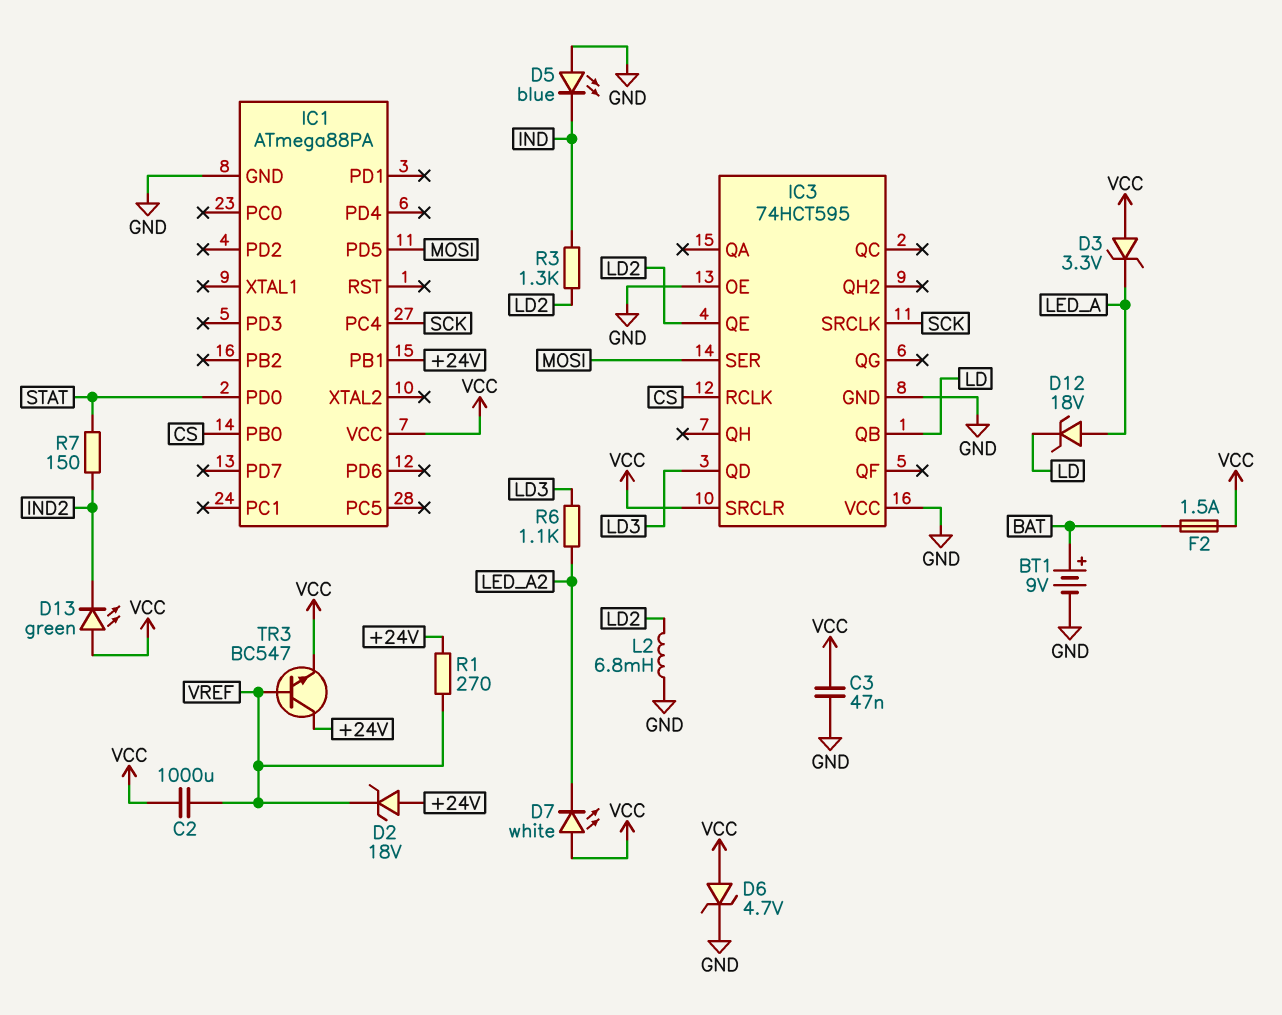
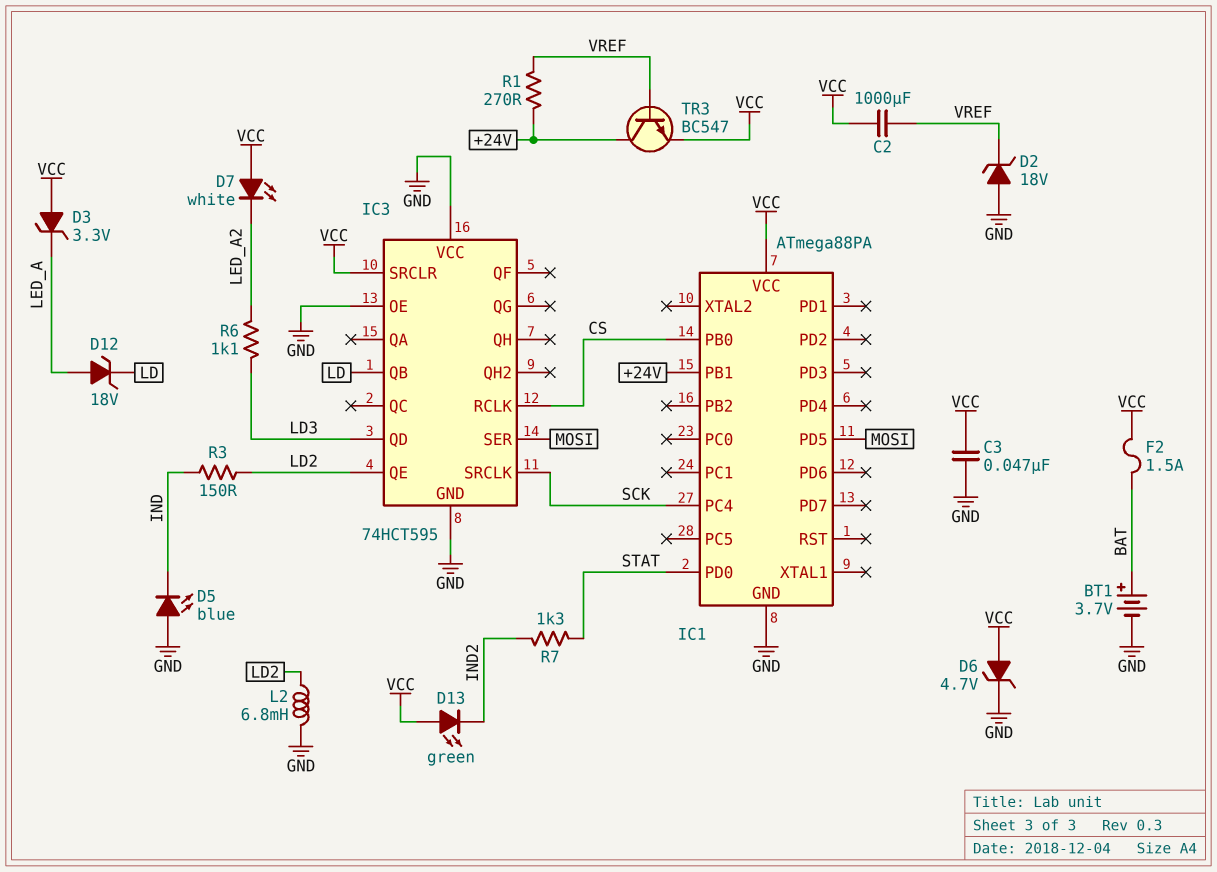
BT1: 9V (plus BAT, minus GND) -> 3.7V (plus BAT, minus GND)
D2: zener 18V (A +24V, K VREF) -> zener 18V (A GND, K VREF)
R3: 1.3k (IND, LD2) -> 150 (IND, LD2)
R7: 150 (IND2, STAT) -> 1.3k (IND2, STAT)

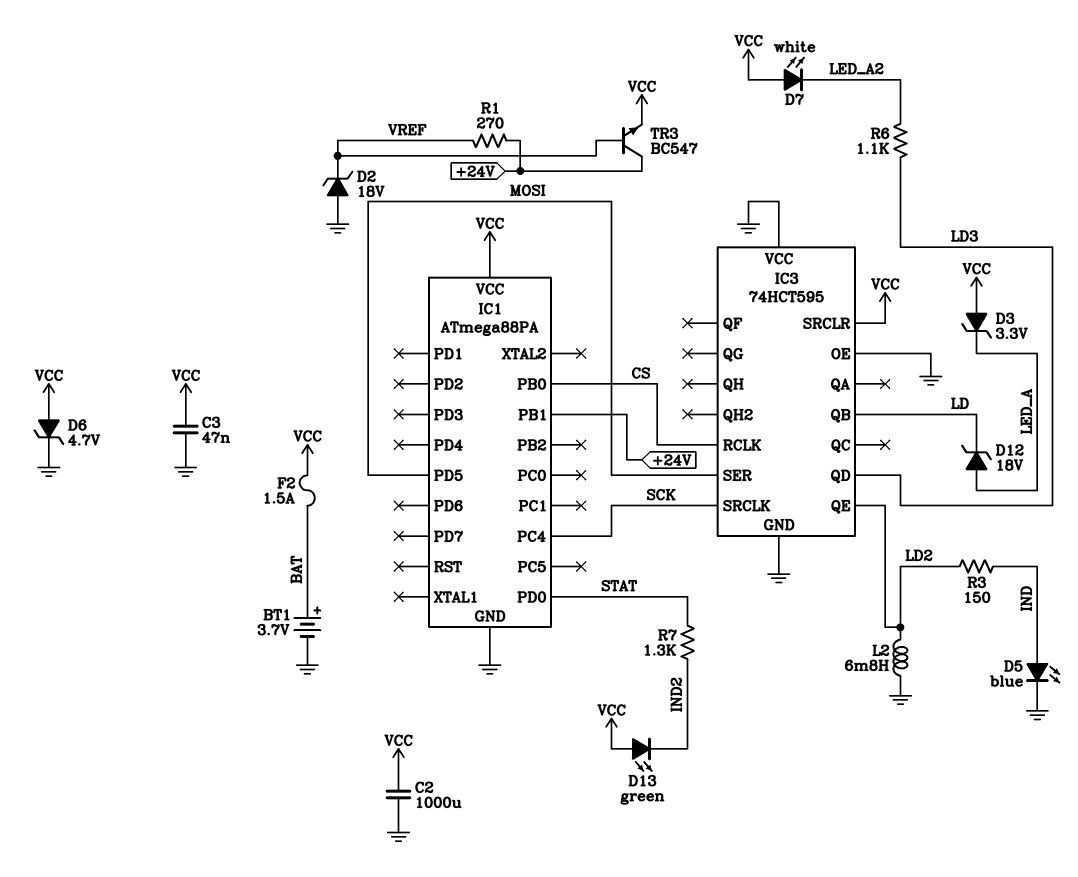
C2: 1000uF (VCC, VREF) -> 1000uF (GND, VCC)
D5: LED blue (A GND, K IND) -> LED blue (A IND, K GND)

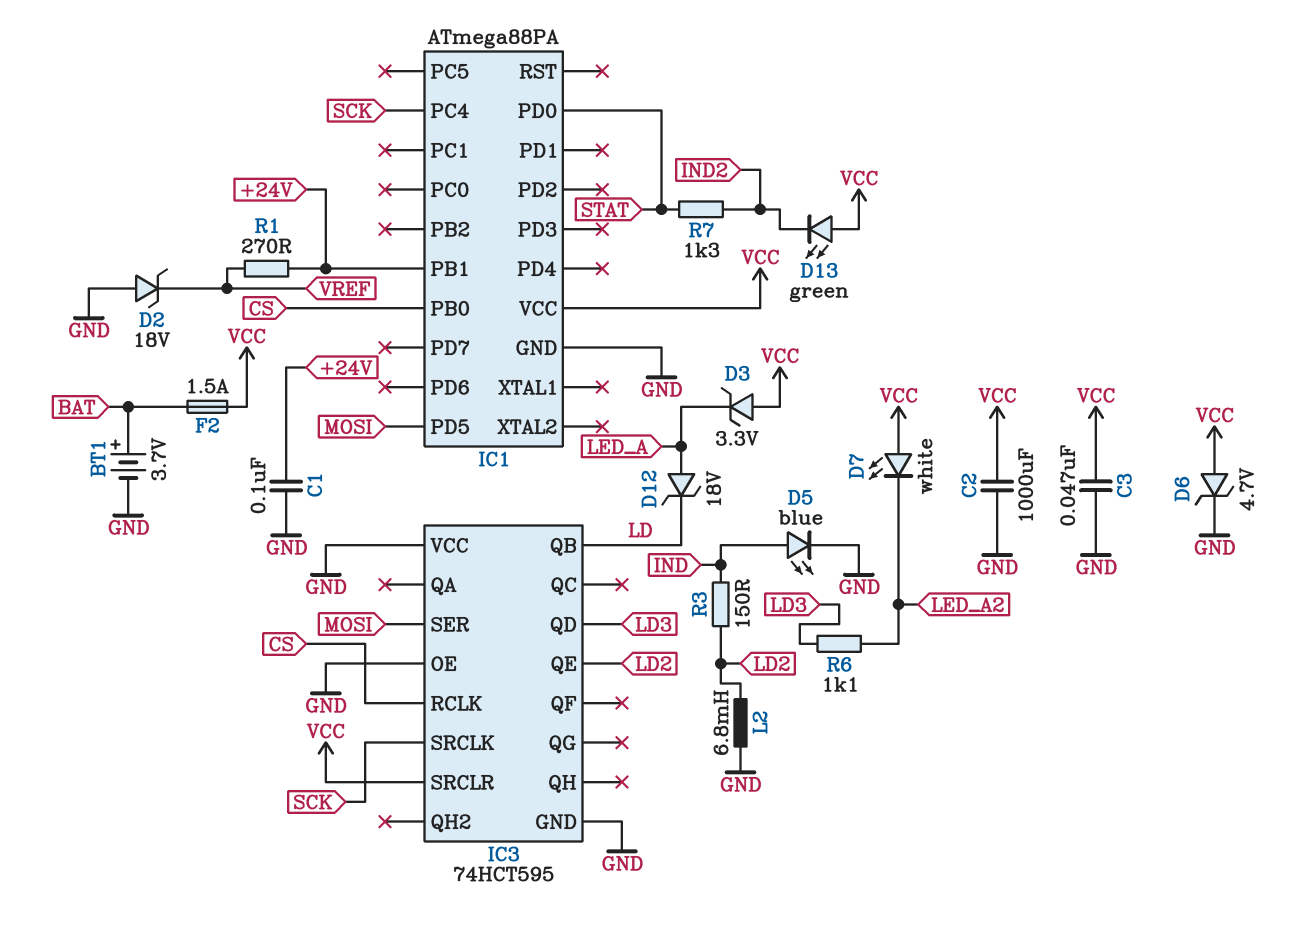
C1: none -> 100nF (+24V, GND)
TR3: NPN BC547 (B VREF, C +24V, E VCC) -> none

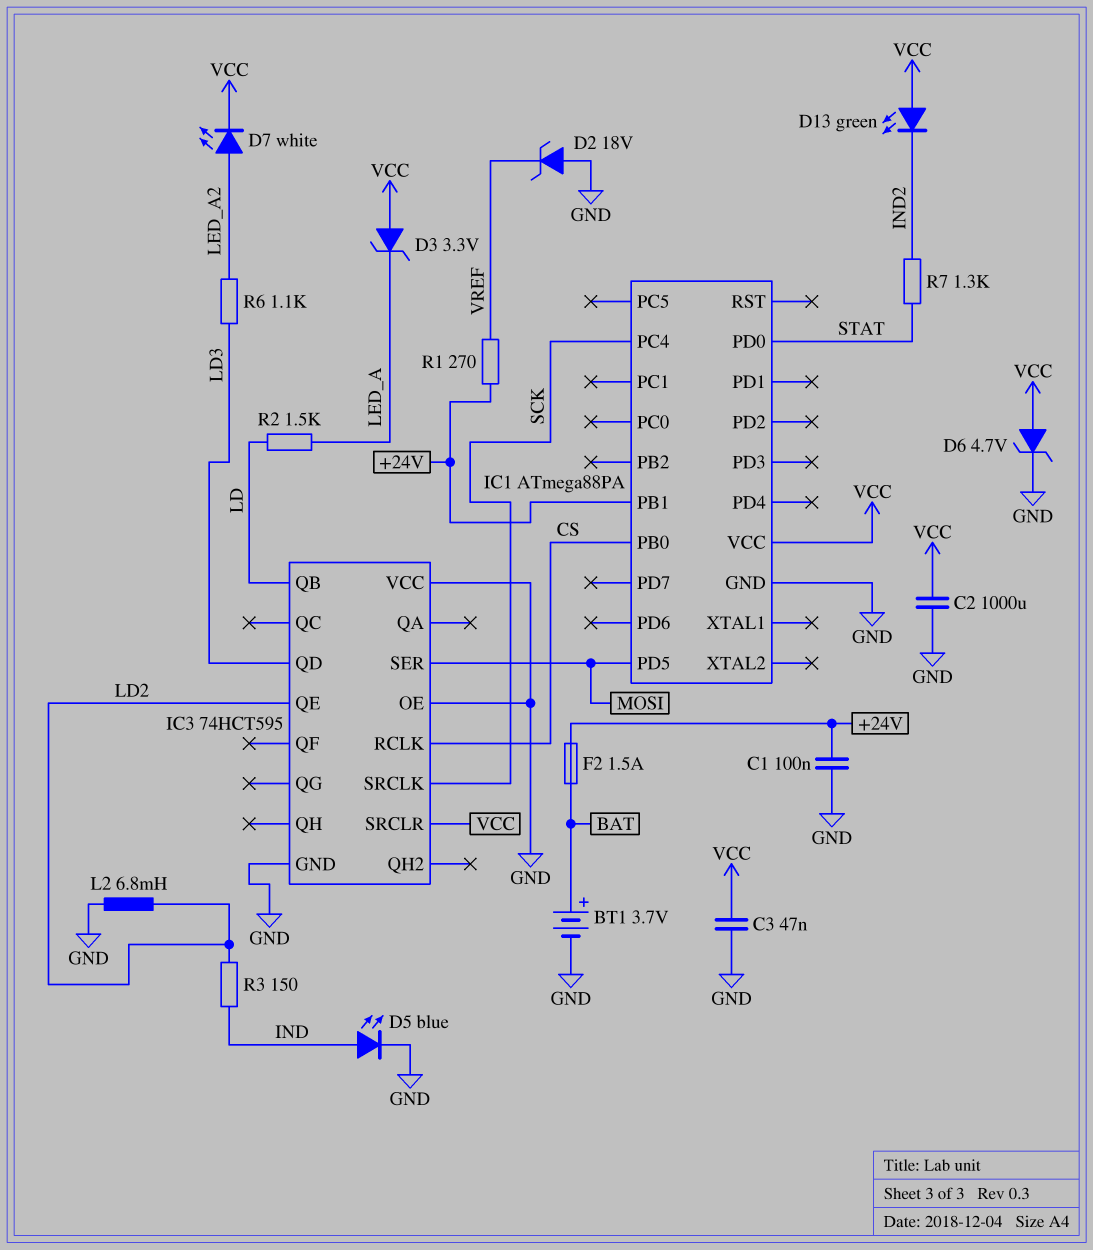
D7: LED white (A VCC, K LED_A2) -> LED white (A LED_A2, K VCC)
D12: zener 18V (A LED_A, K LD) -> none
F2: 1.5A (BAT, VCC) -> 1.5A (+24V, BAT)
R2: none -> 1.5k (LD, LED_A)

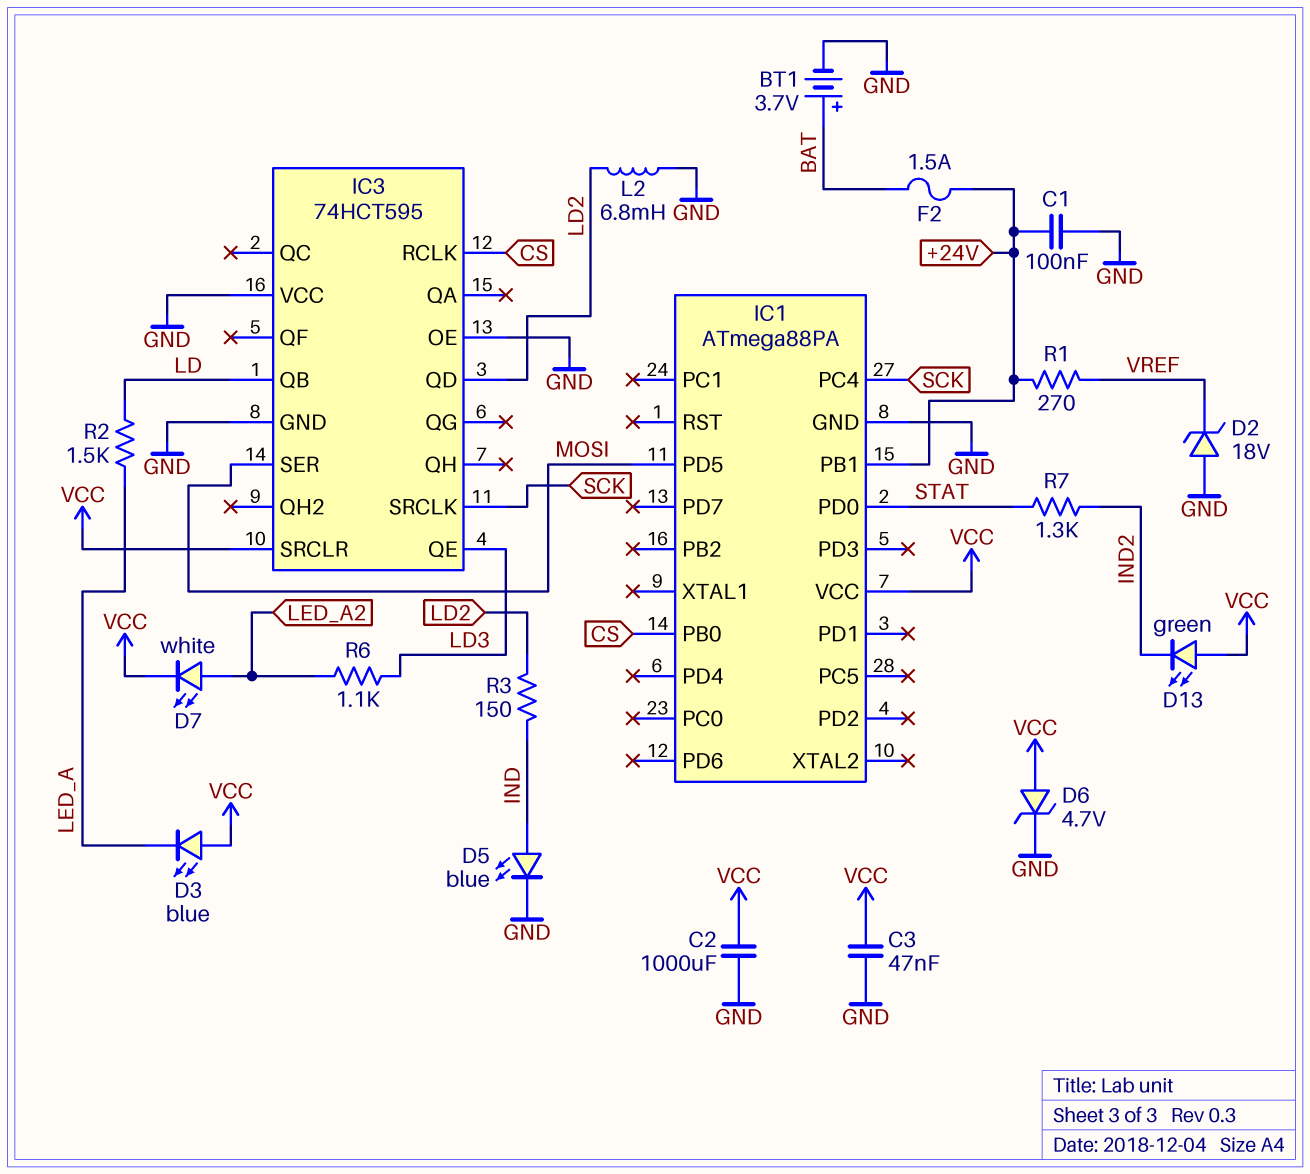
D3: zener 3.3V (A VCC, K LED_A) -> LED blue (A VCC, K LED_A)
IC3 pin QD: LD3 -> LD2
IC3 pin QE: LD2 -> LD3

